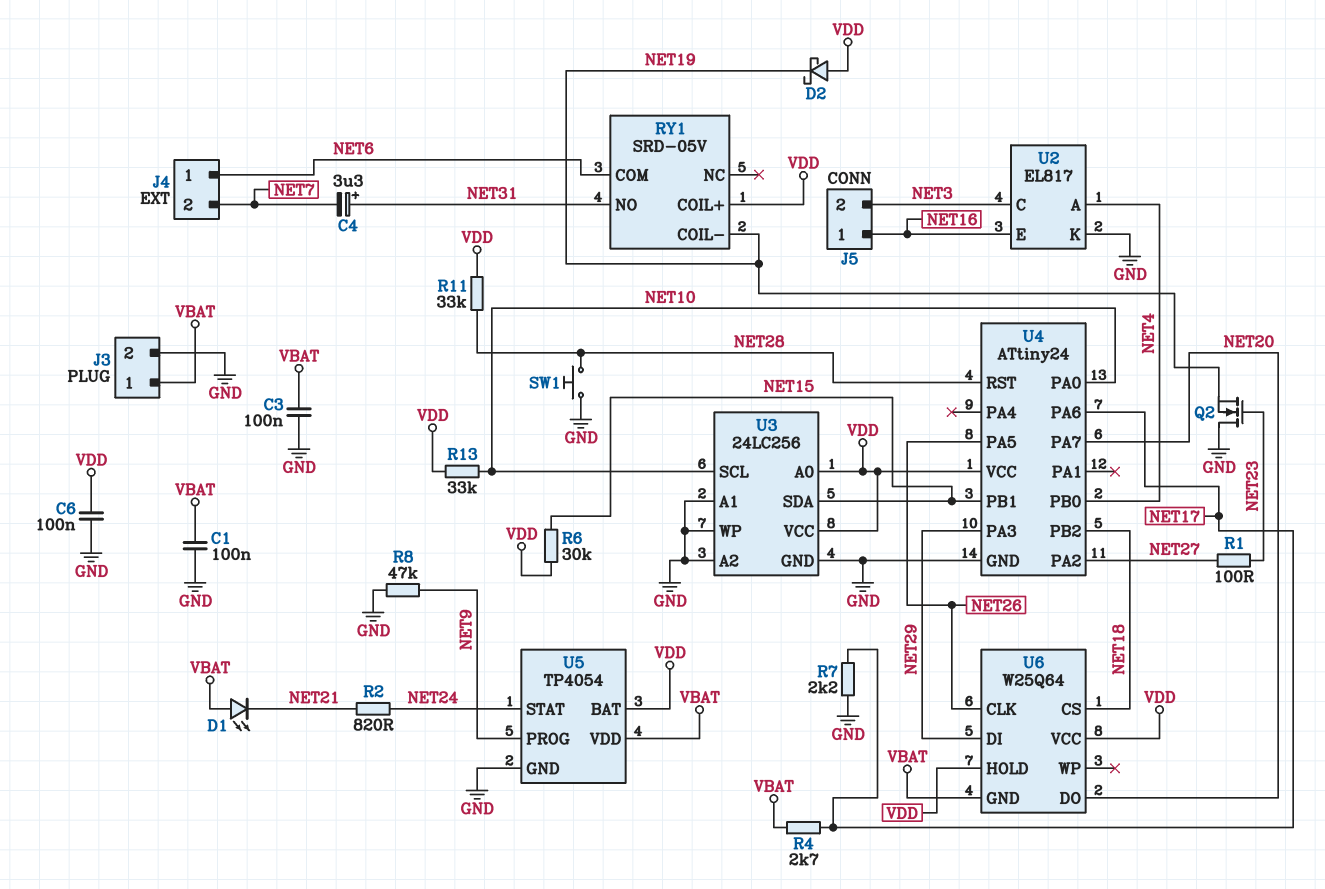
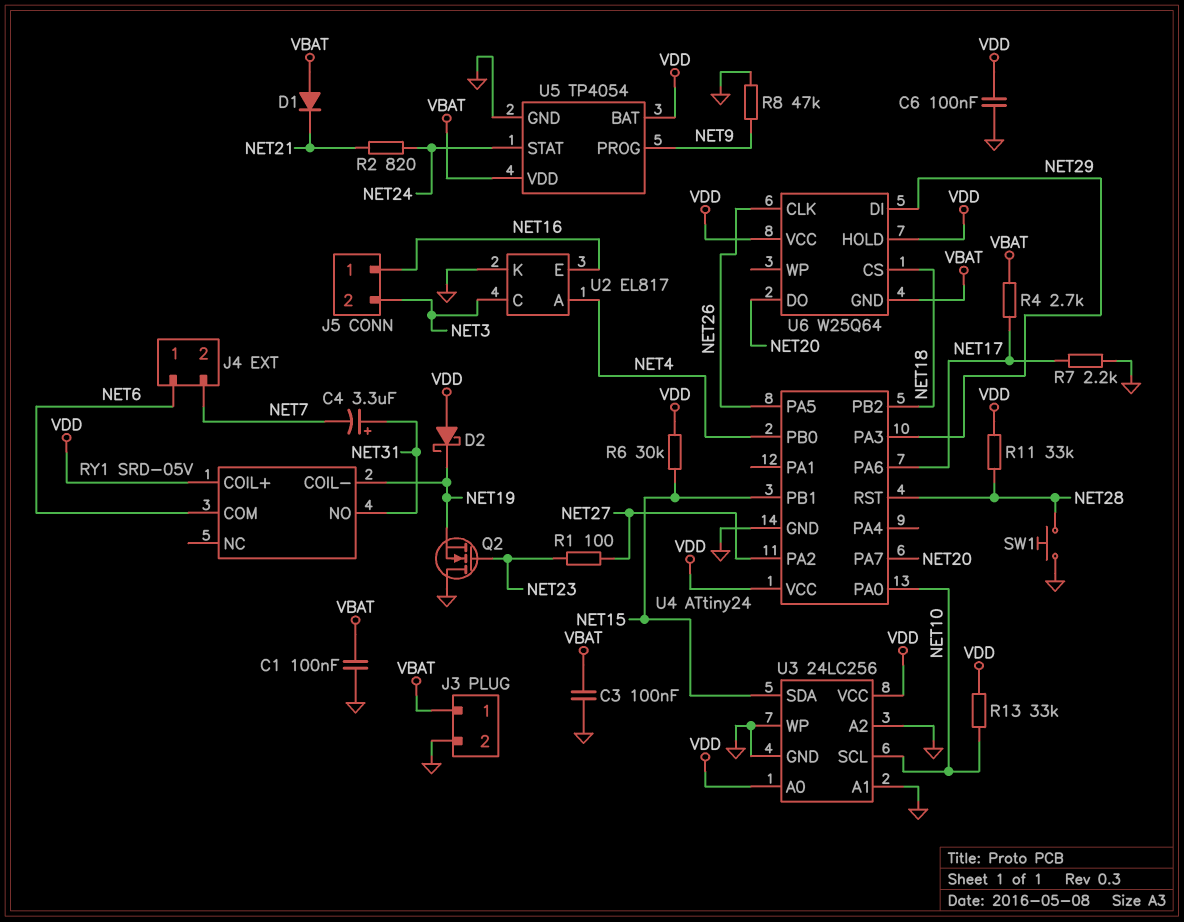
D1: LED (A VBAT, K NET21) -> diode (A VBAT, K NET21)

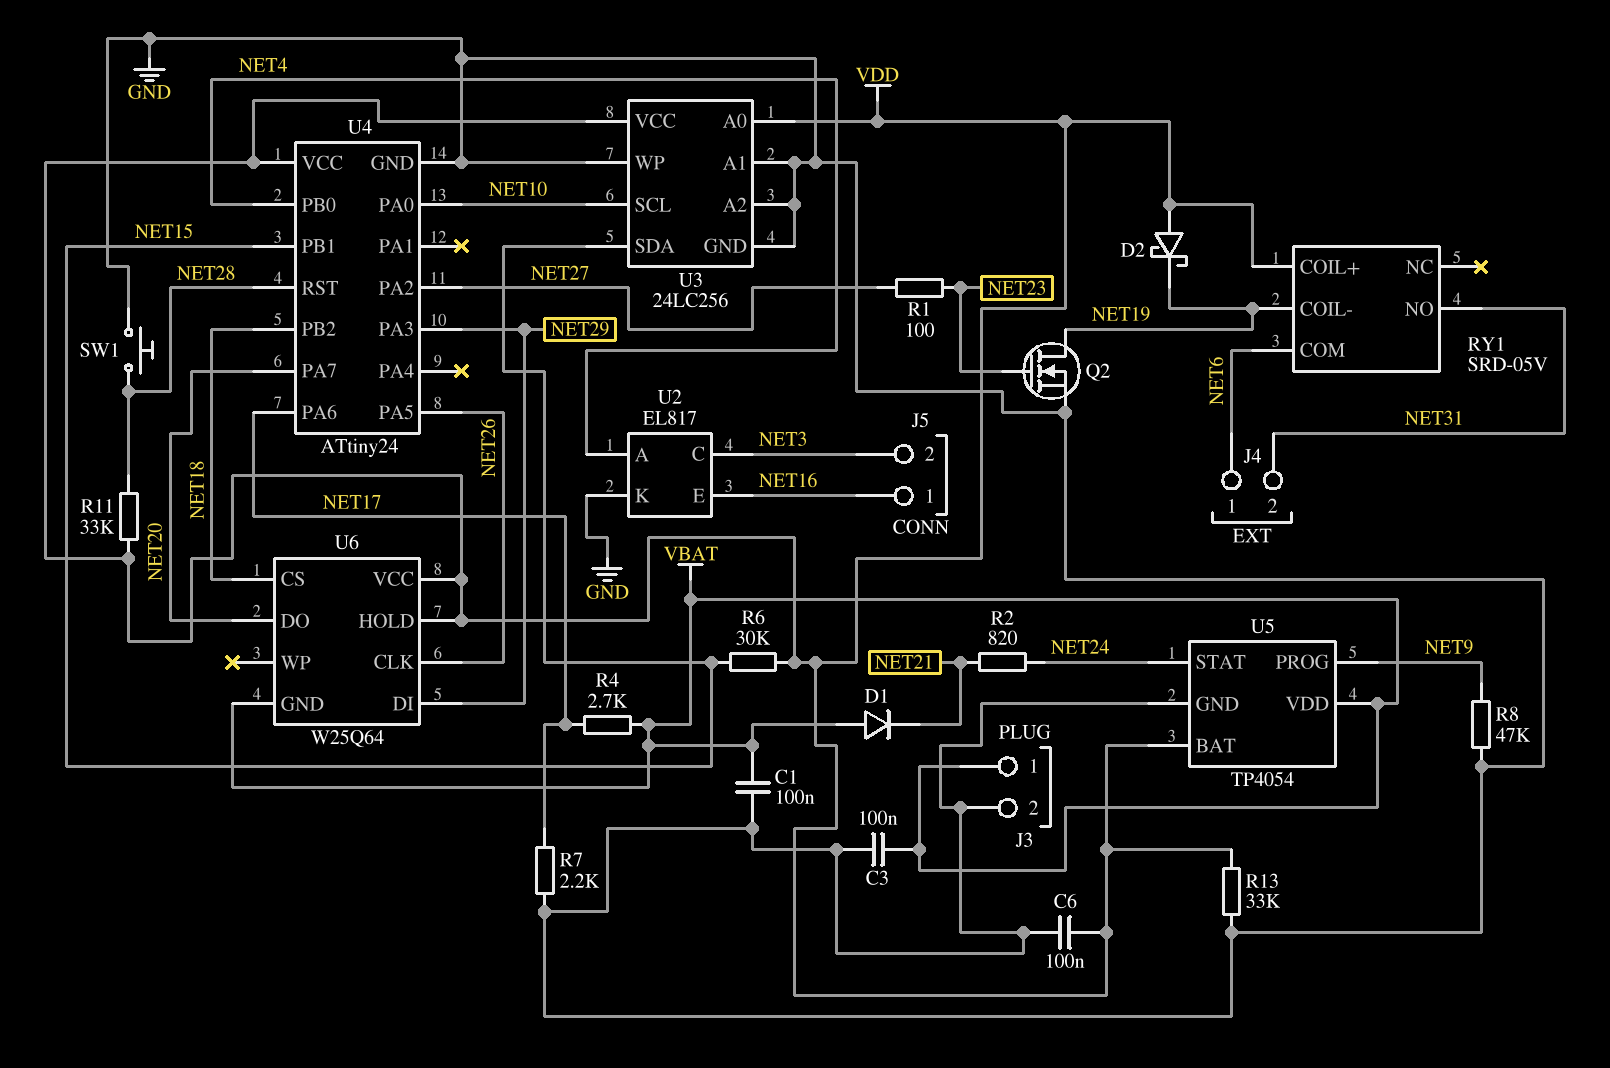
C4: 3.3uF (plus NET31, minus NET7) -> none
J4 pin 2: NET7 -> NET31
Q2: NMOS (G NET23, D GND, S NET19) -> NMOS (G NET23, D NET19, S GND)
R13: 33k (NET10, VDD) -> 33k (GND, VDD)

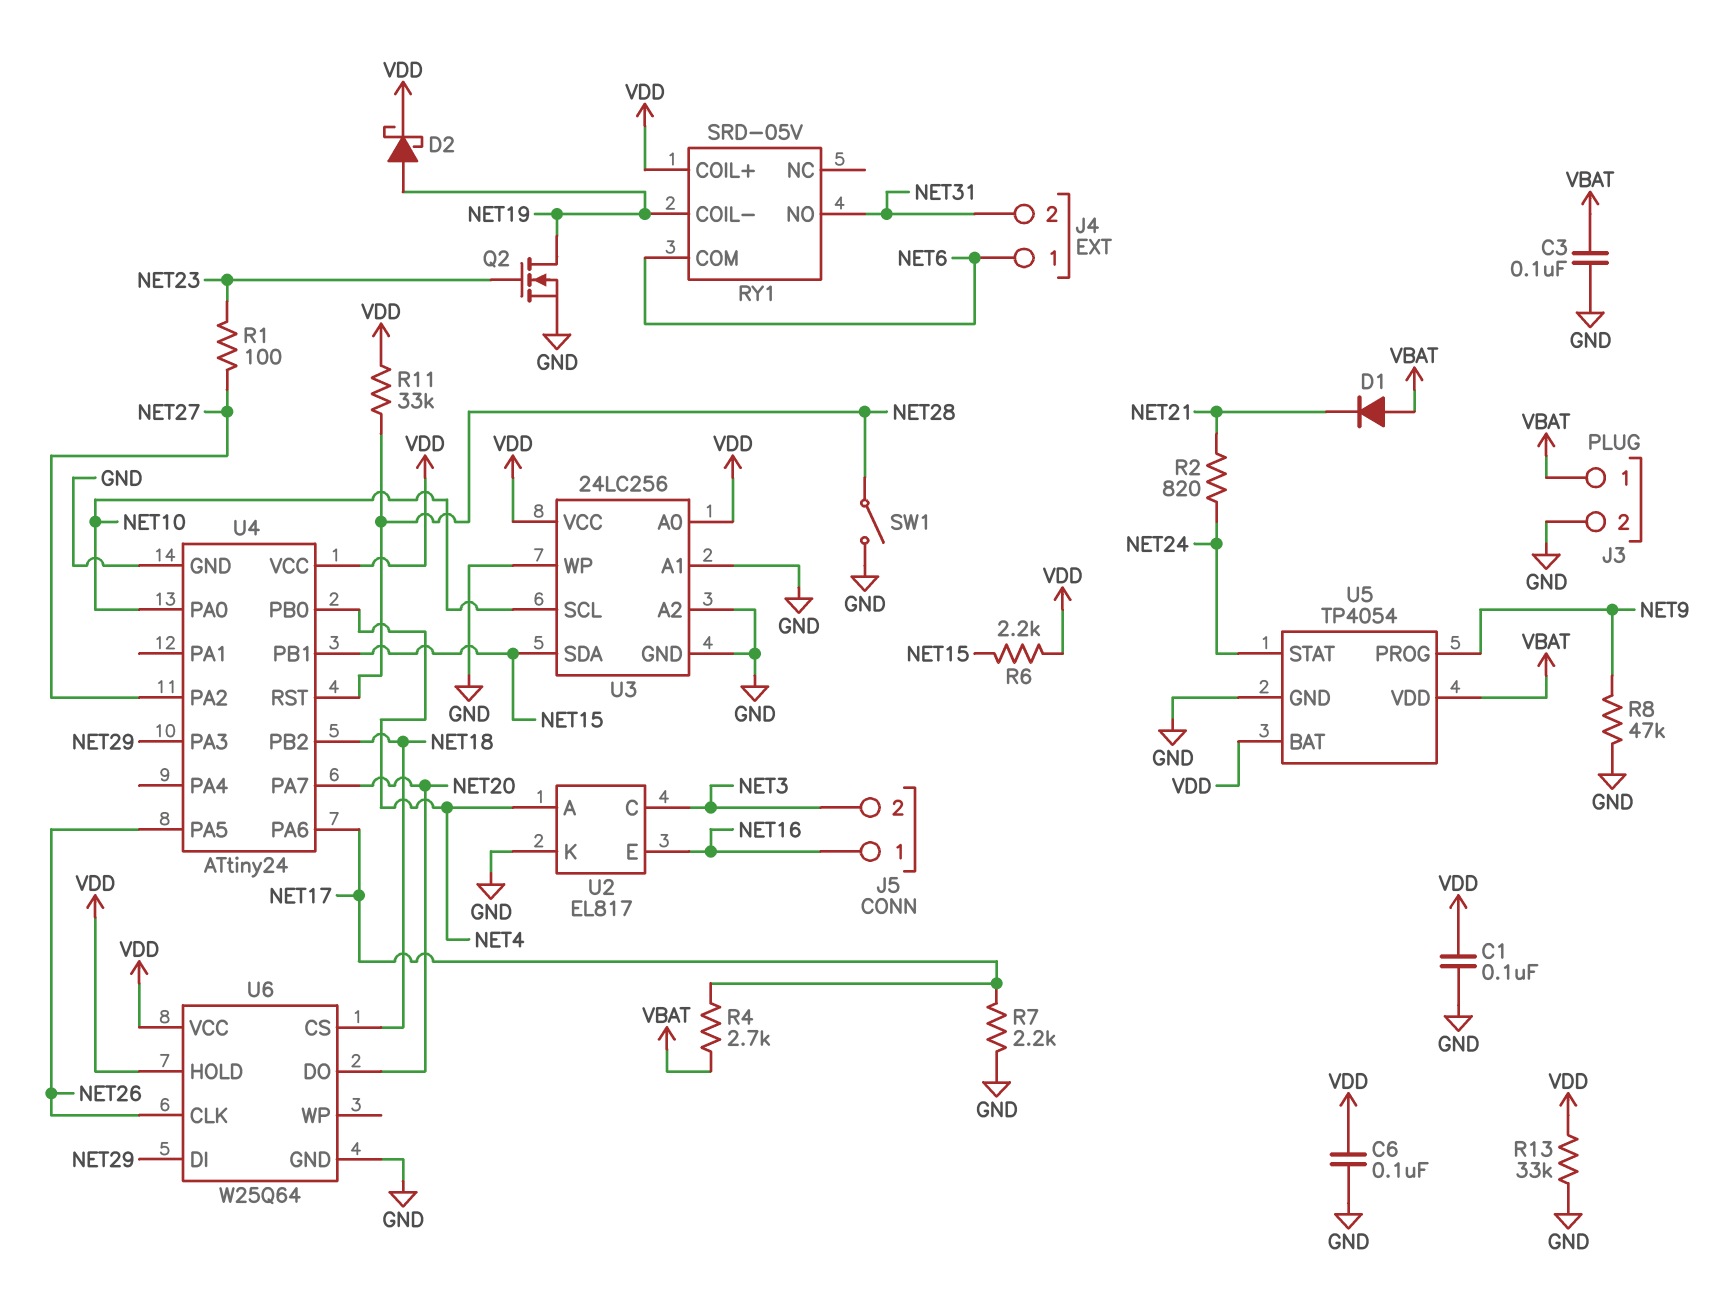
C1: 100nF (GND, VBAT) -> 100nF (GND, VDD)
D2: schottky (A VDD, K NET19) -> schottky (A NET19, K VDD)
R6: 30k (NET15, VDD) -> 2.2k (NET15, VDD)
SW1: button (GND, NET28) -> switch (GND, NET28)
U6 pin GND: VBAT -> GND

